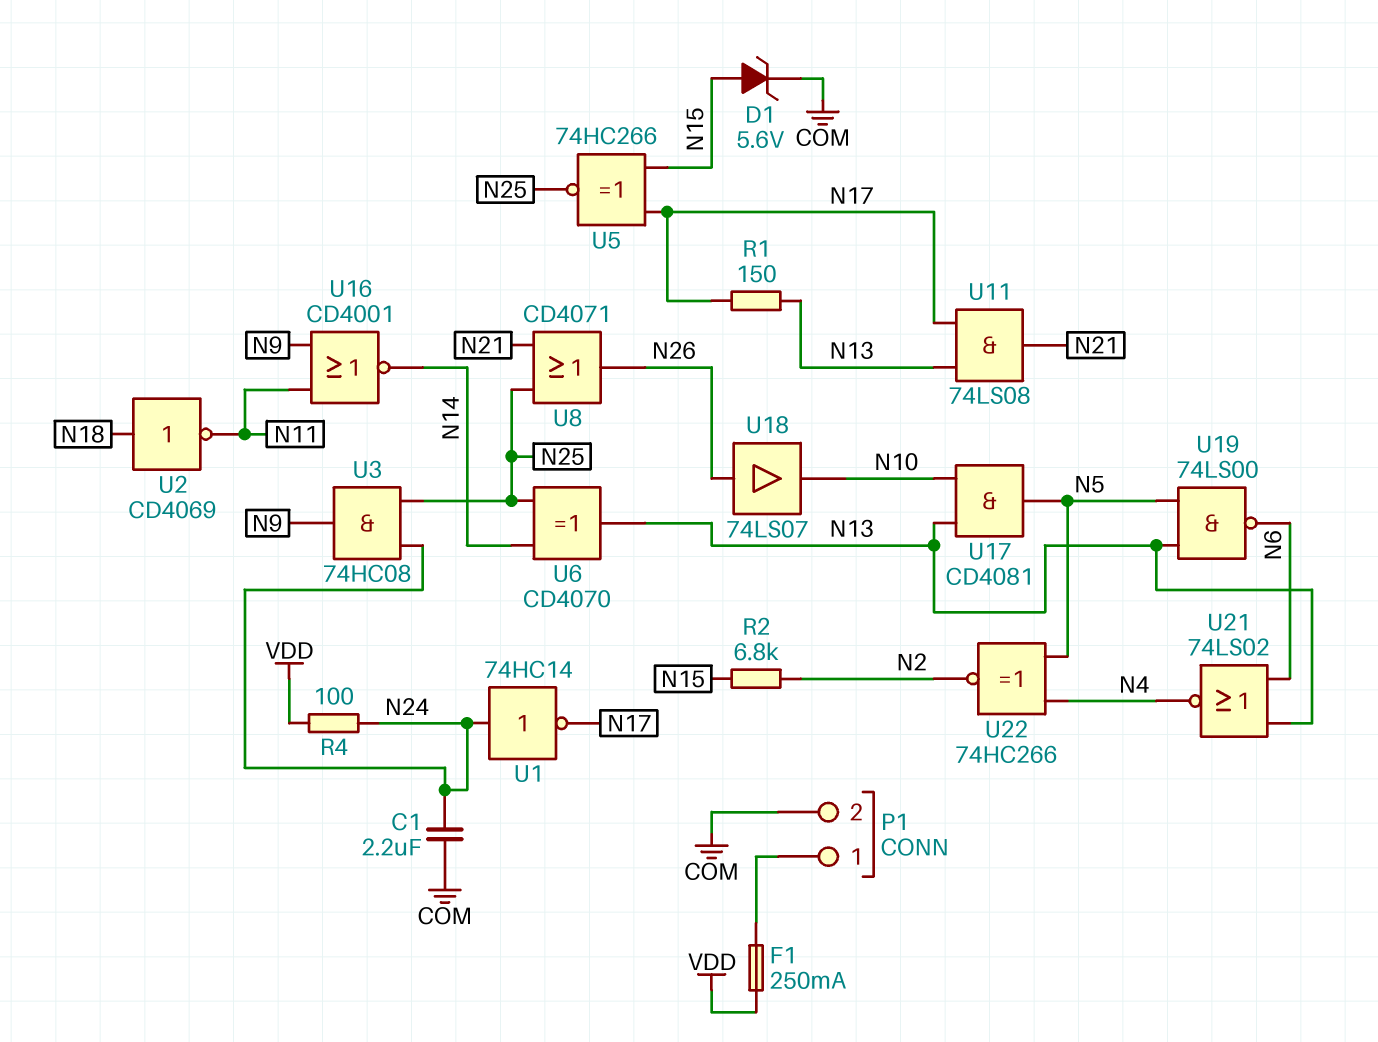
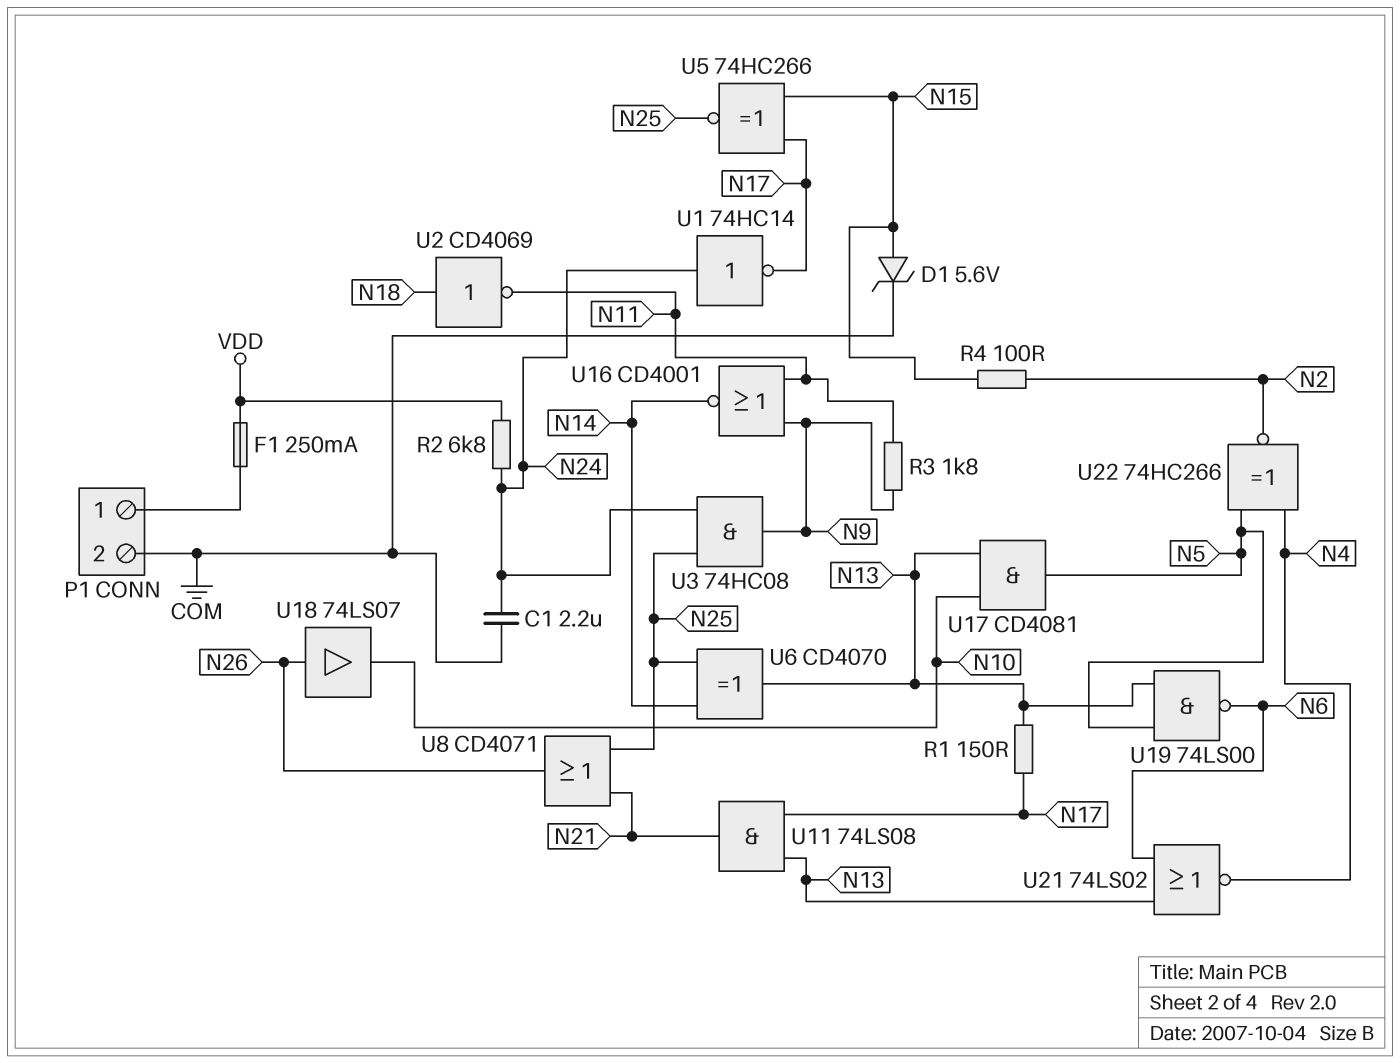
R2: 6.8k (N2, N15) -> 6.8k (N24, VDD)
R3: none -> 1.8k (N9, N11)
R4: 100 (N24, VDD) -> 100 (N2, N15)

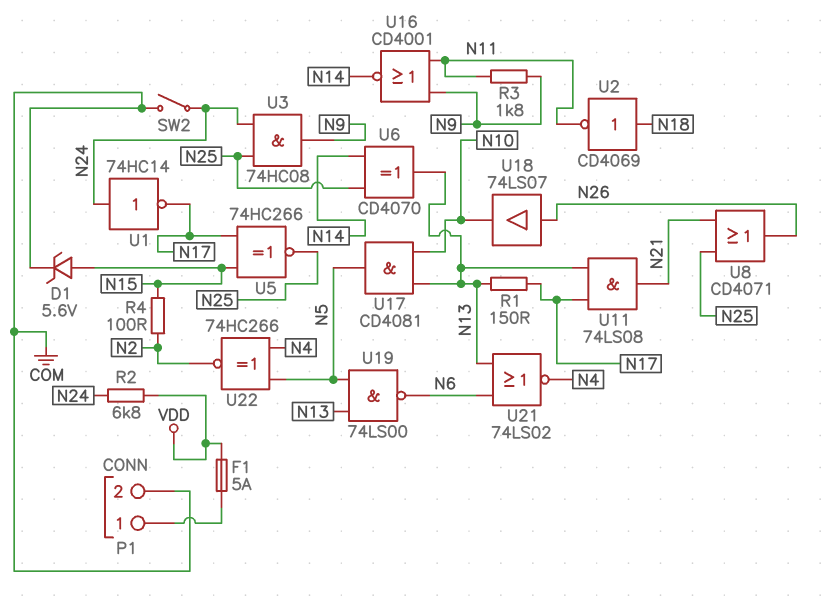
C1: 2.2uF (COM, N24) -> none
F1: 250mA (P1/1, VDD) -> 5A (P1/1, VDD)
SW2: none -> switch (COM, N24)

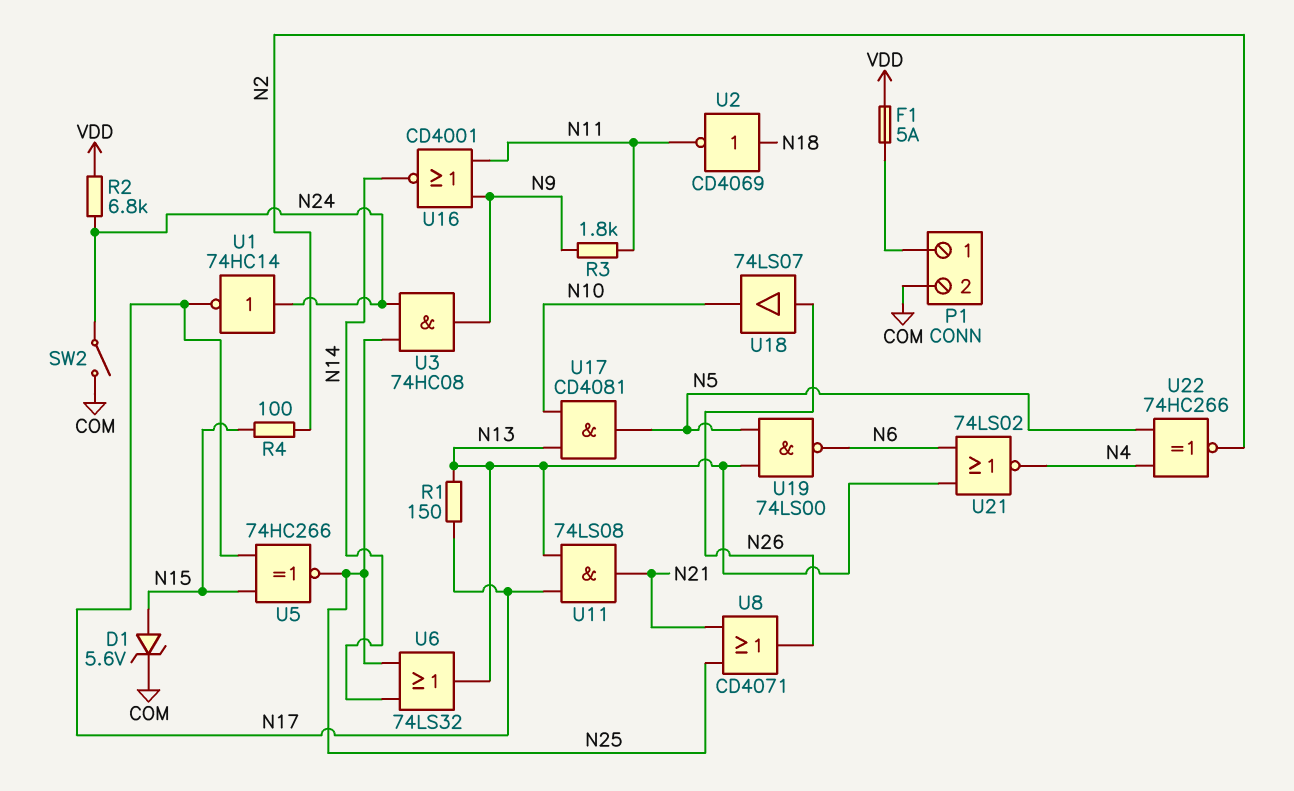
U6: XOR CD4070 (in N14, in N25, out N13) -> OR 74LS32 (in N14, in N25, out N13)

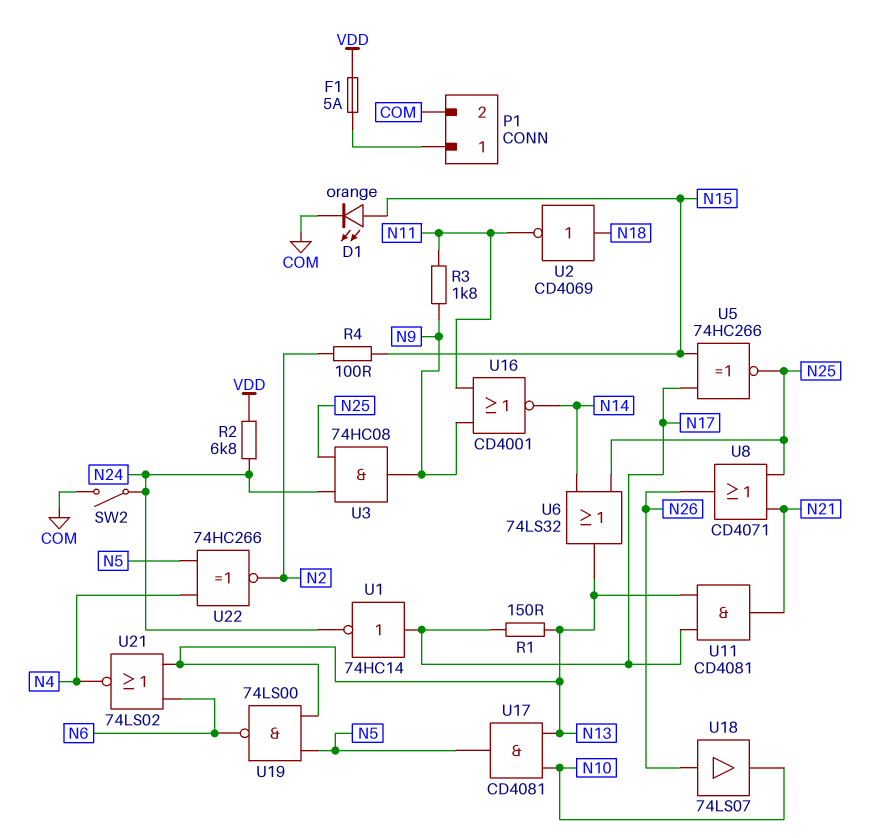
D1: zener 5.6V (A N15, K COM) -> LED orange (A N15, K COM)
U1: NOT 74HC14 (in N24, out N17) -> NOT 74HC14 (in N17, out N24)
U11: AND 74LS08 (in N13, in N17, out N21) -> AND CD4081 (in N13, in N17, out N21)

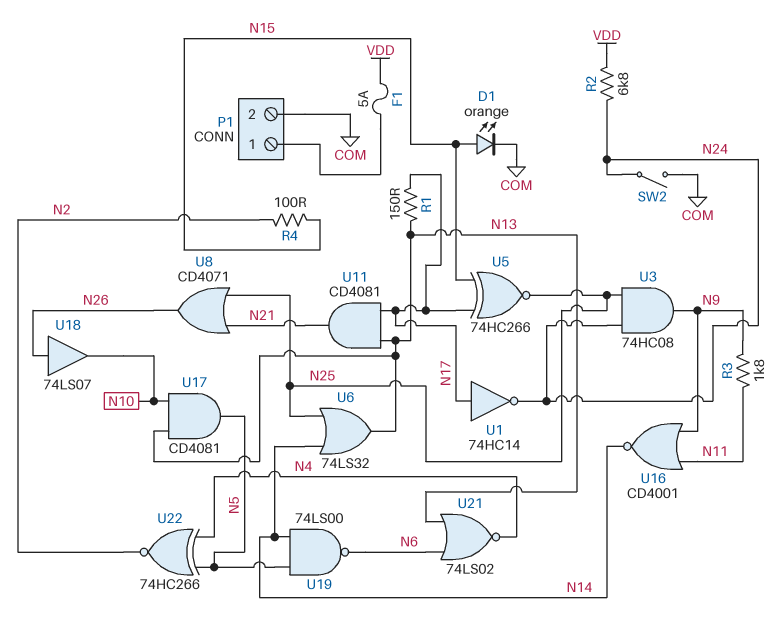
U2: NOT CD4069 (in N18, out N11) -> none
U19: NAND 74LS00 (in N5, in N13, out N6) -> NAND 74LS00 (in N5, in N14, out N6)

